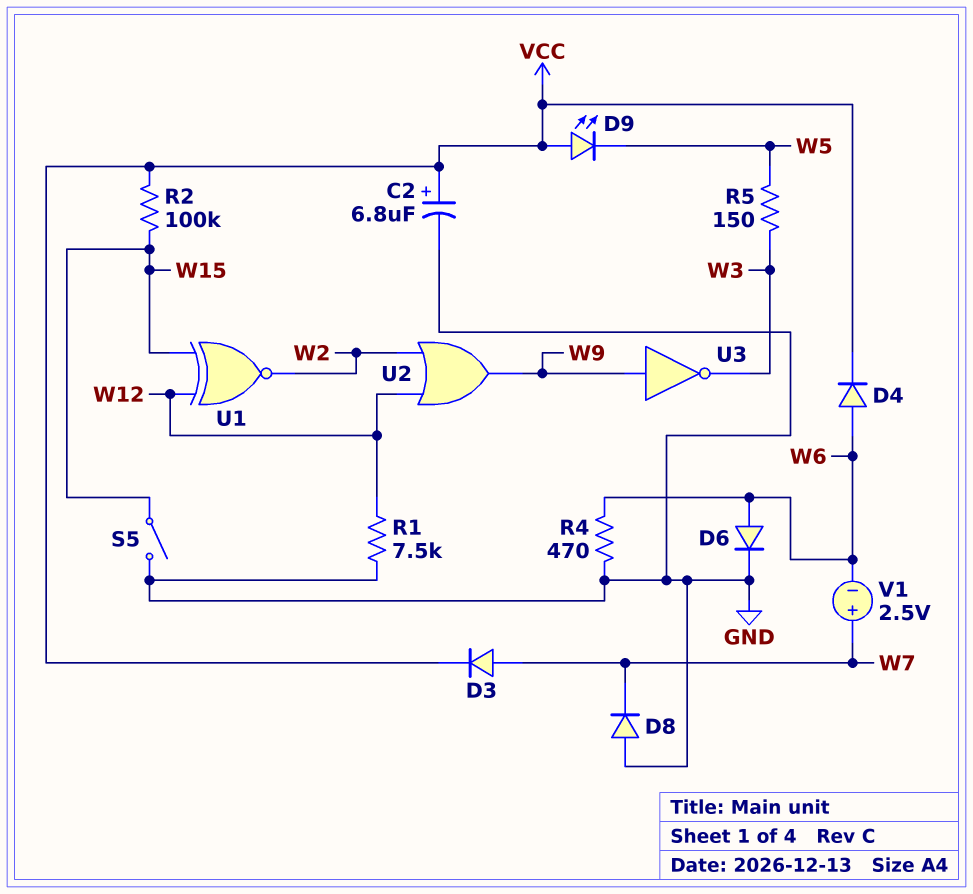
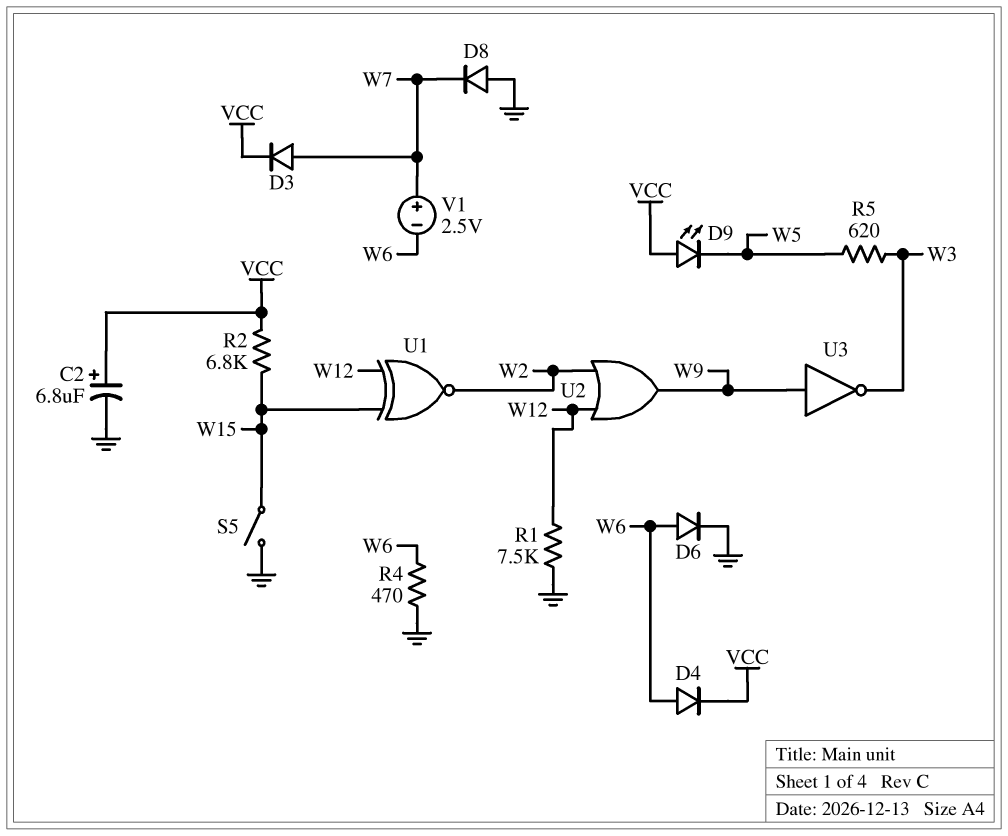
R2: 100k (VCC, W15) -> 6.8k (VCC, W15)
R5: 150 (W3, W5) -> 620 (W3, W5)

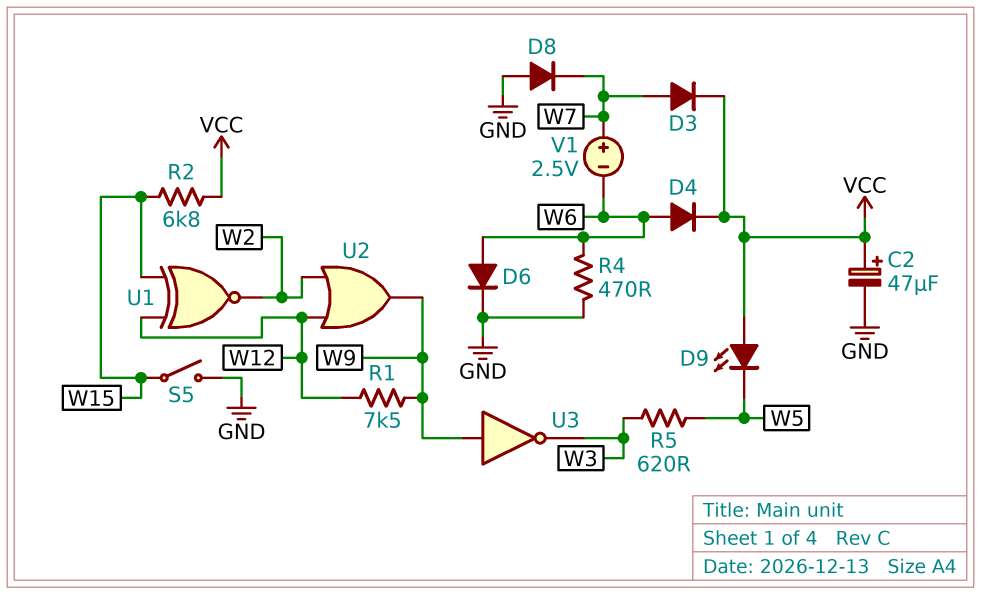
C2: 6.8uF (plus VCC, minus GND) -> 47uF (plus VCC, minus GND)
R1: 7.5k (GND, W12) -> 7.5k (W9, W12)

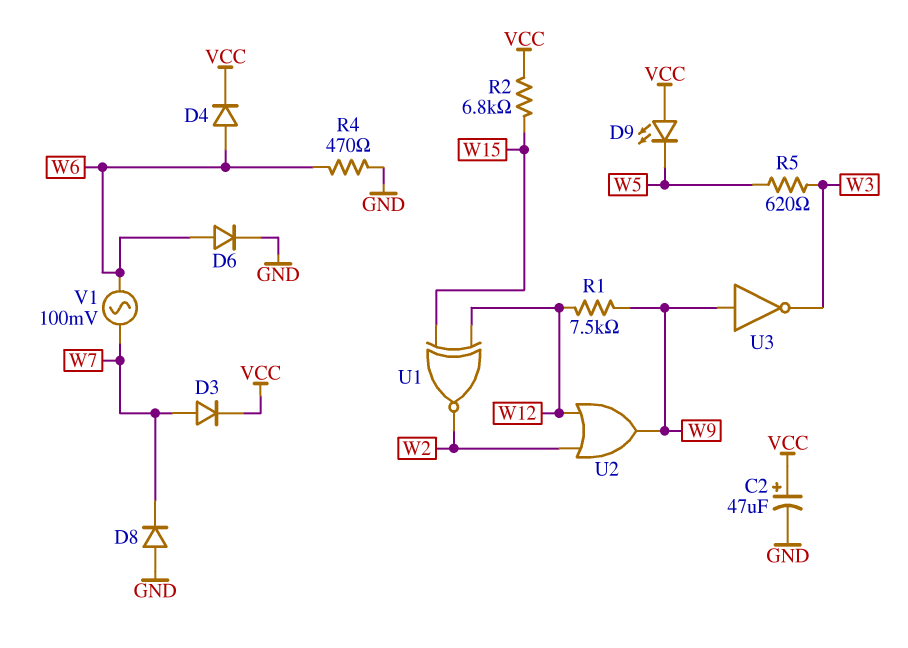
S5: switch (GND, W15) -> none
V1: 2.5V (plus W7, minus W6) -> AC 100mV (W6, W7)

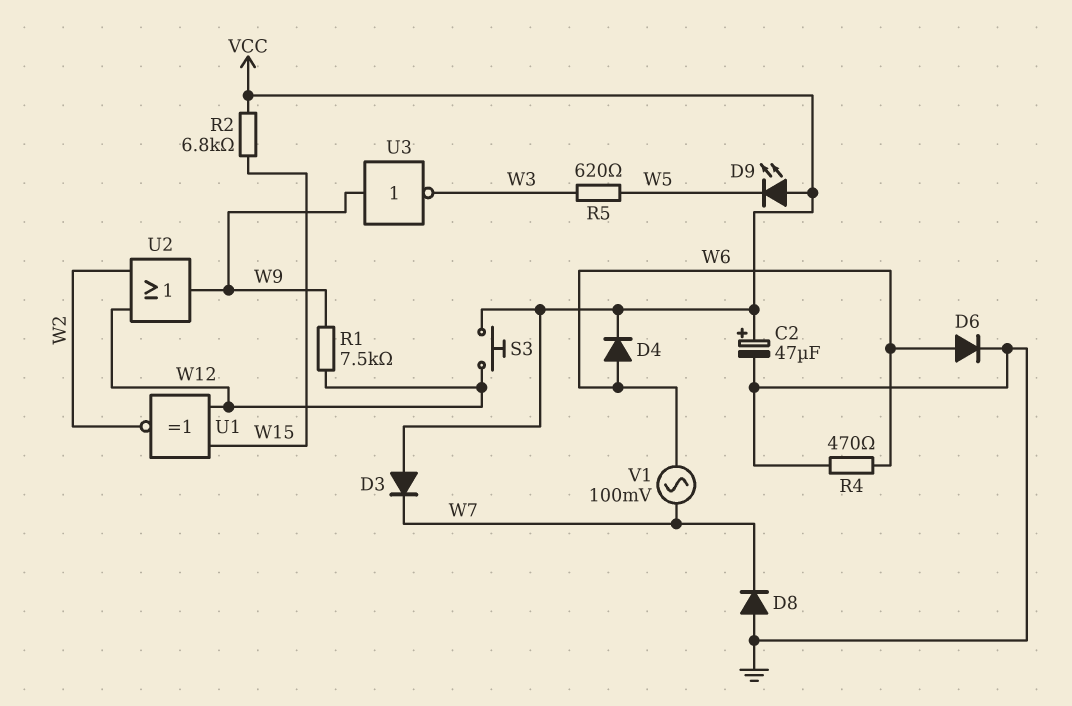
D3: diode (A W7, K VCC) -> diode (A VCC, K W7)
S3: none -> button (VCC, W12)

